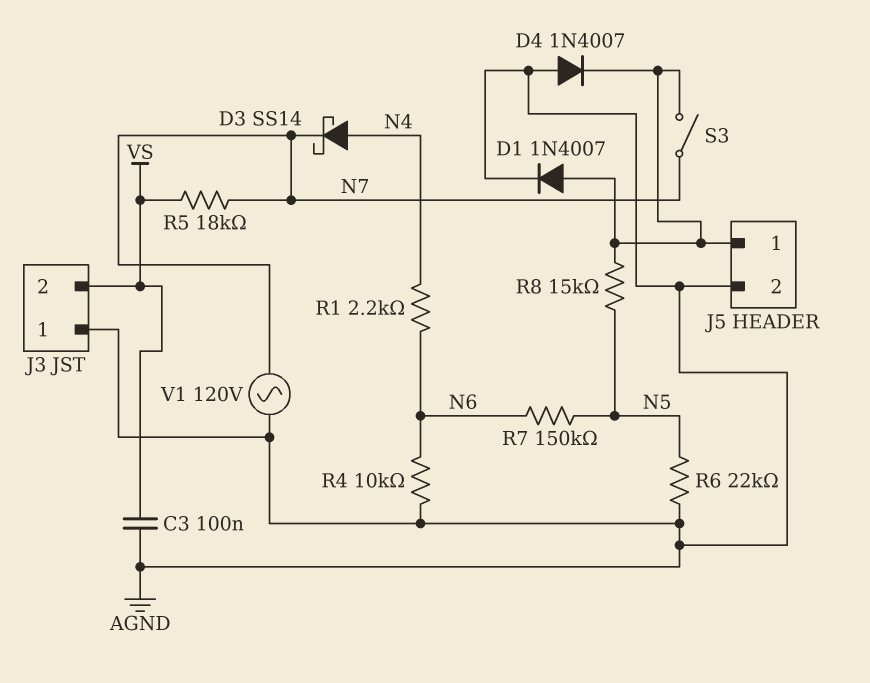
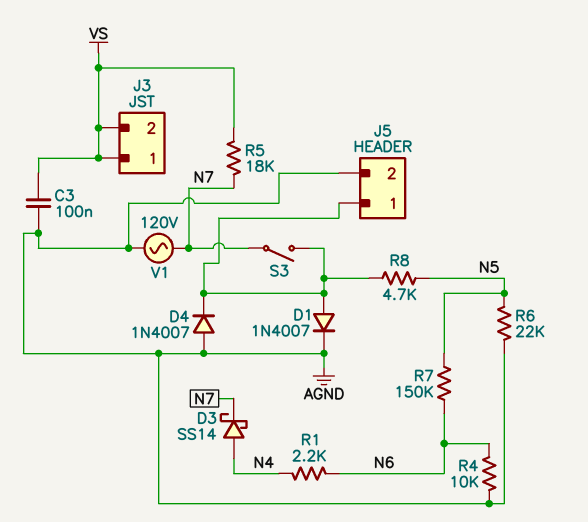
J3 pin 1: AGND -> VS
R8: 15k (J5/1, N5) -> 4.7k (J5/1, N5)

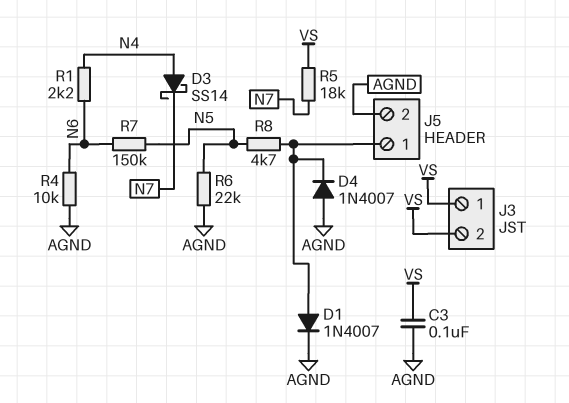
S3: switch (J5/1, N7) -> none
V1: AC 120V (AGND, N7) -> none

